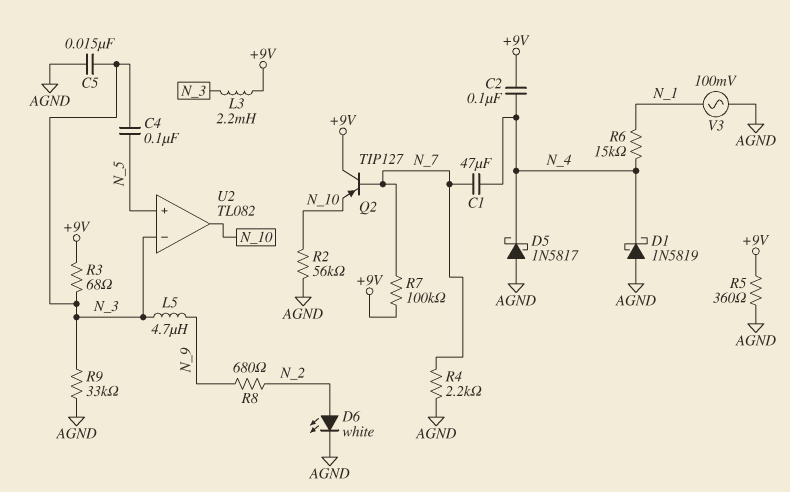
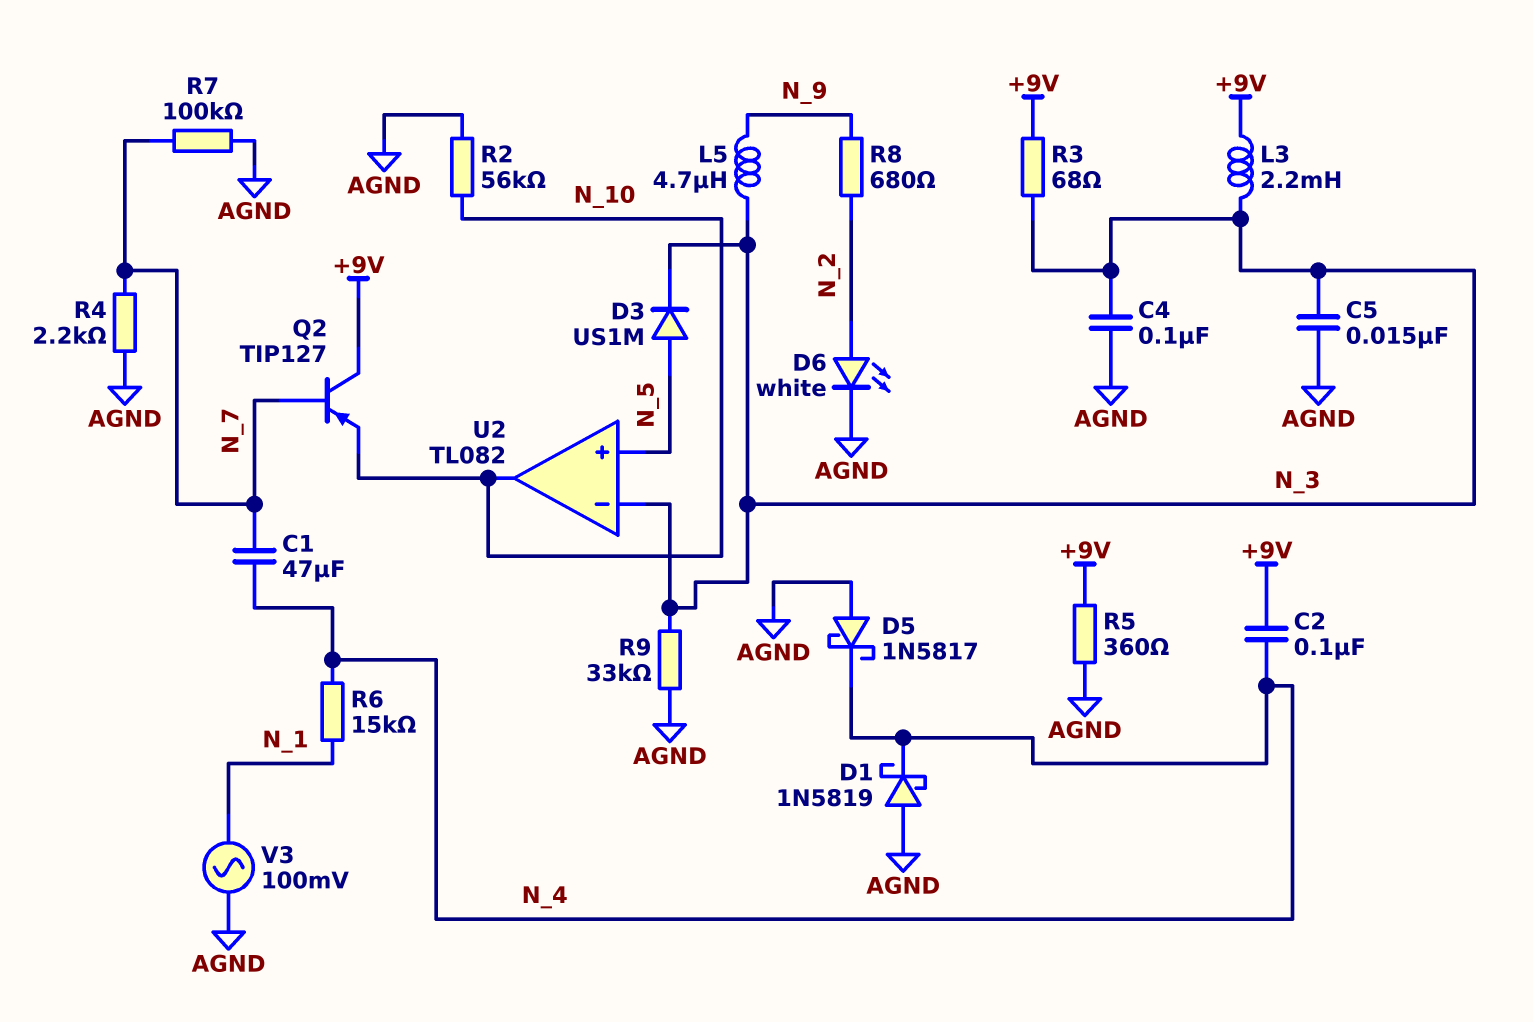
C4: 100nF (N_3, N_5) -> 100nF (AGND, N_3)
D3: none -> diode US1M (A N_5, K N_3)
R7: 100k (+9V, N_7) -> 100k (AGND, N_7)

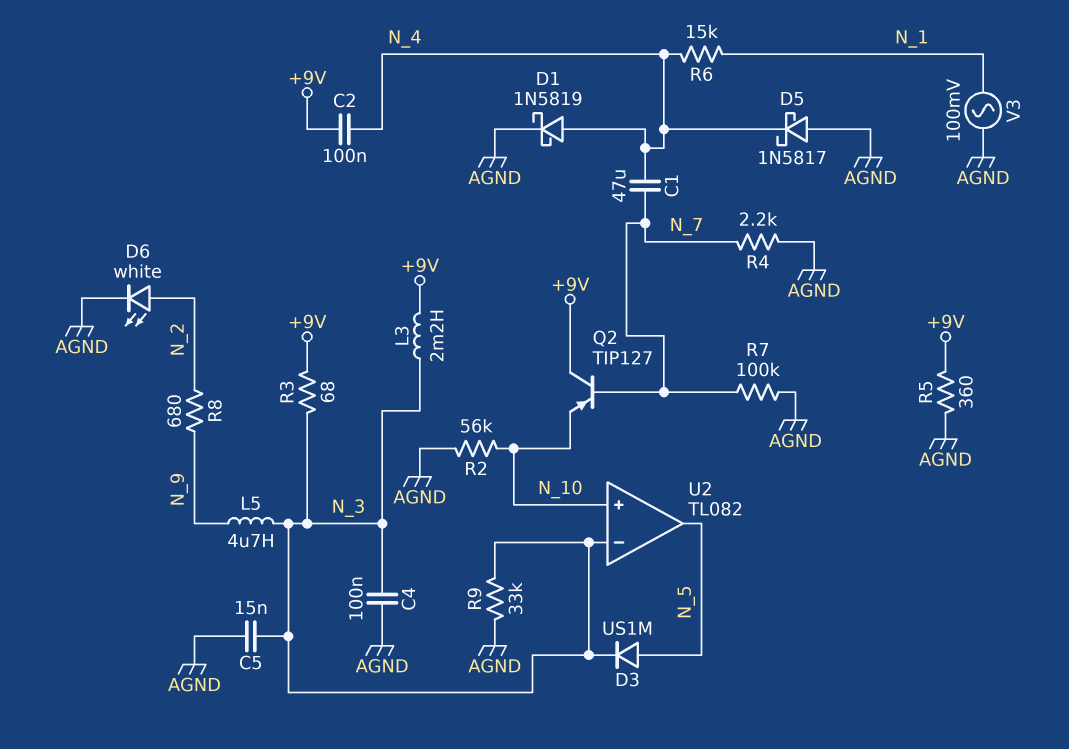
D1: schottky 1N5819 (A AGND, K N_4) -> schottky 1N5819 (A N_4, K AGND)
U2 pin in+: N_5 -> N_10
U2 pin out: N_10 -> N_5

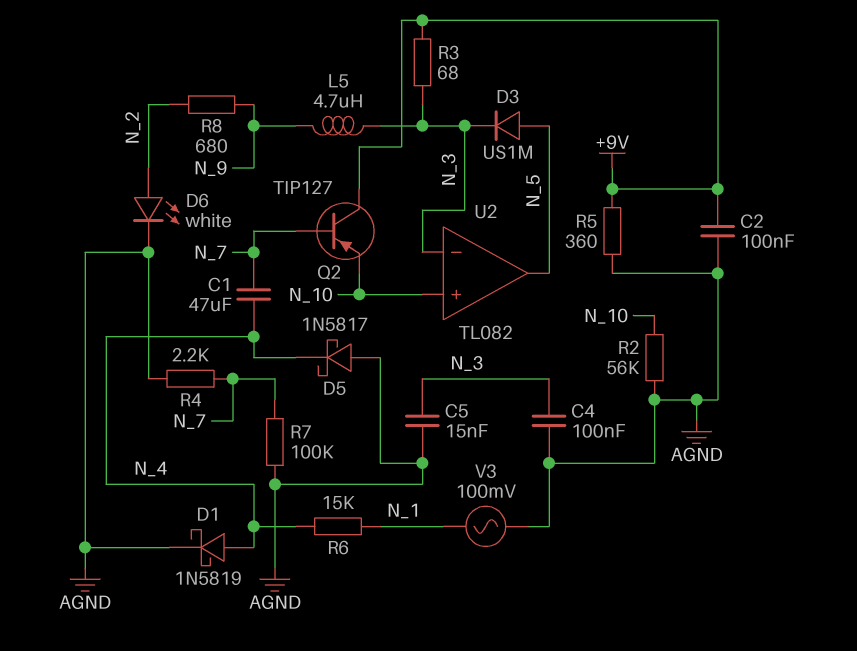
C2: 100nF (+9V, N_4) -> 100nF (+9V, AGND)
L3: 2.2mH (+9V, N_3) -> none
R9: 33k (AGND, N_3) -> none

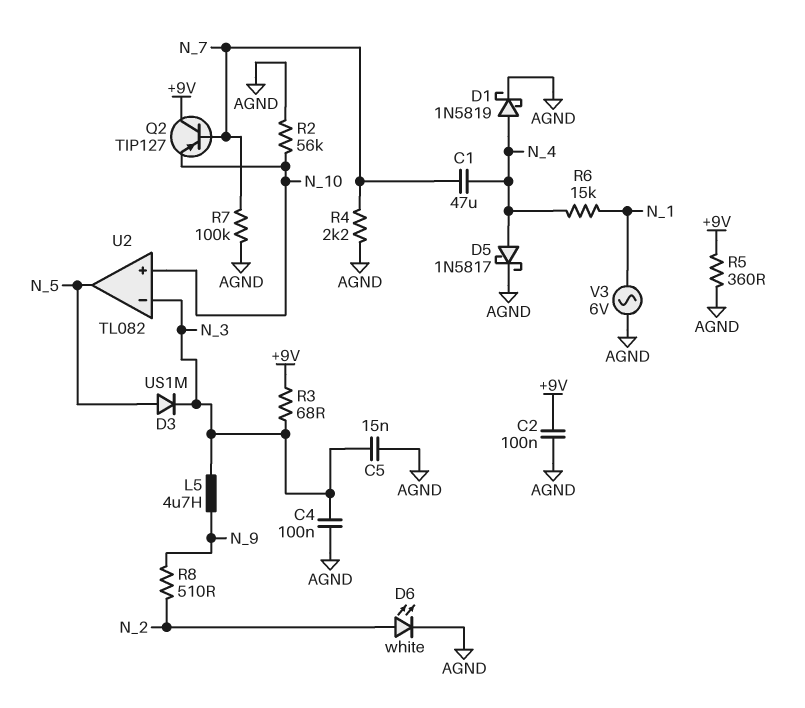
D5: schottky 1N5817 (A AGND, K N_4) -> schottky 1N5817 (A N_4, K AGND)
R8: 680 (N_2, N_9) -> 510 (N_2, N_9)
V3: AC 100mV (AGND, N_1) -> AC 6V (AGND, N_1)

